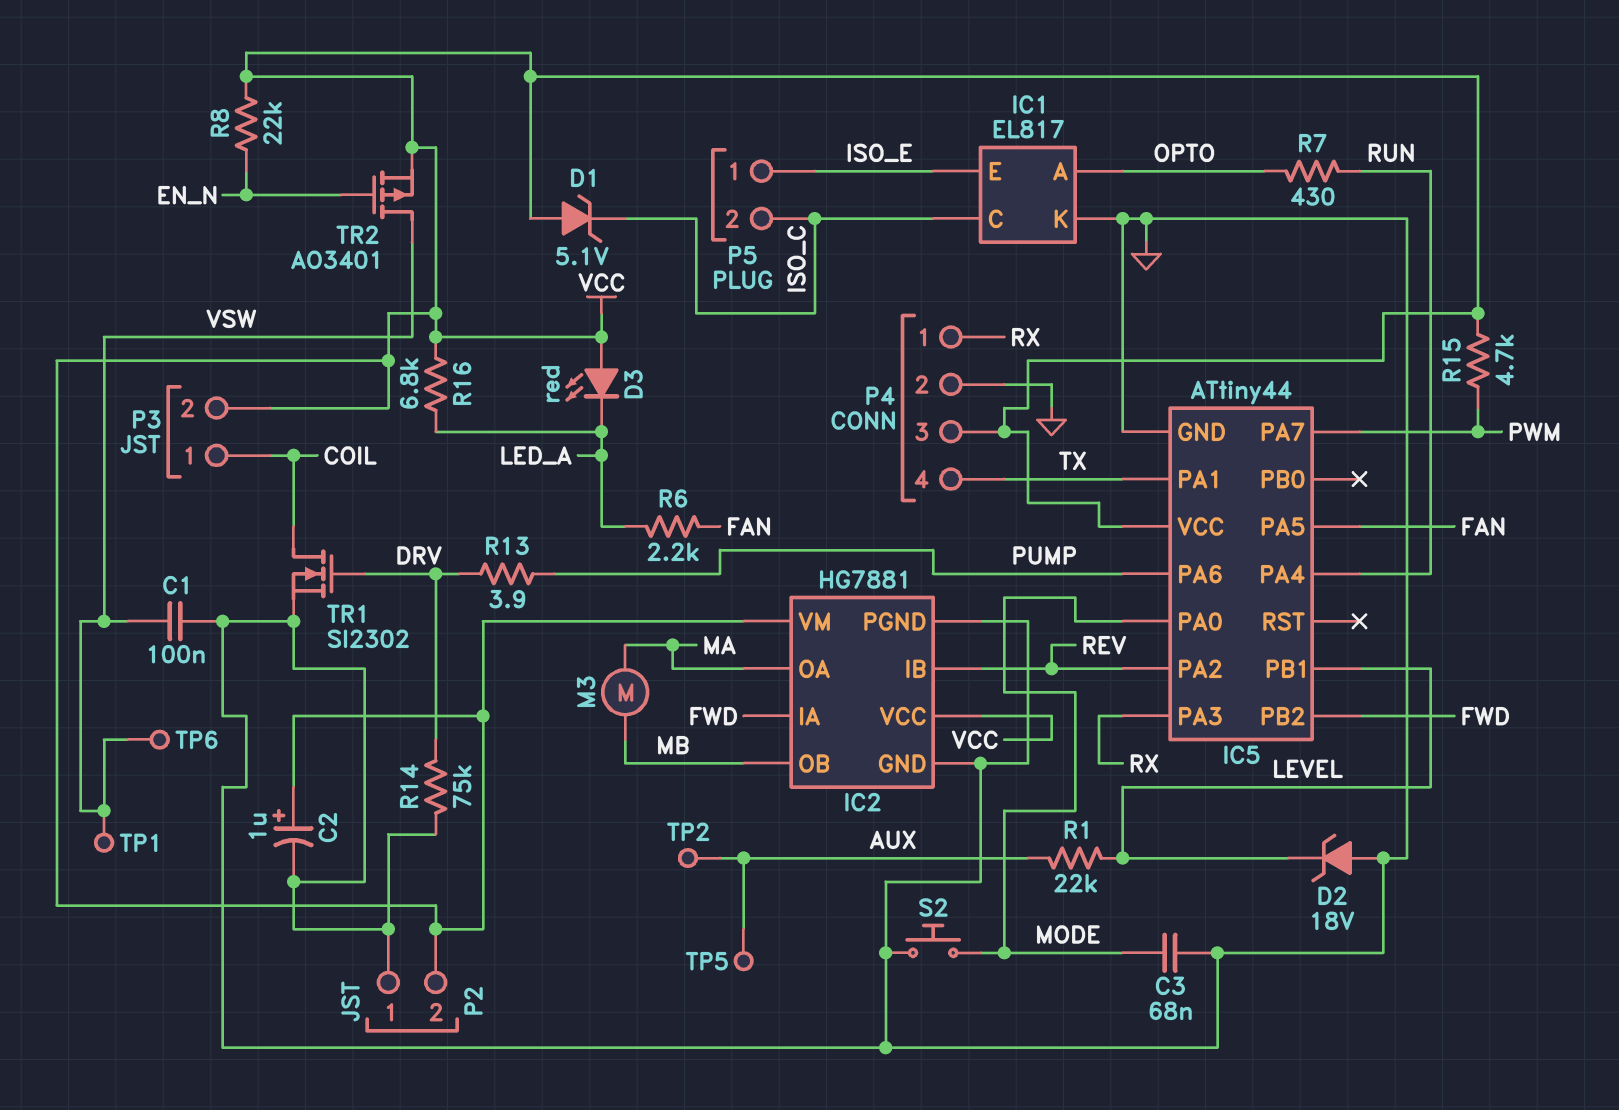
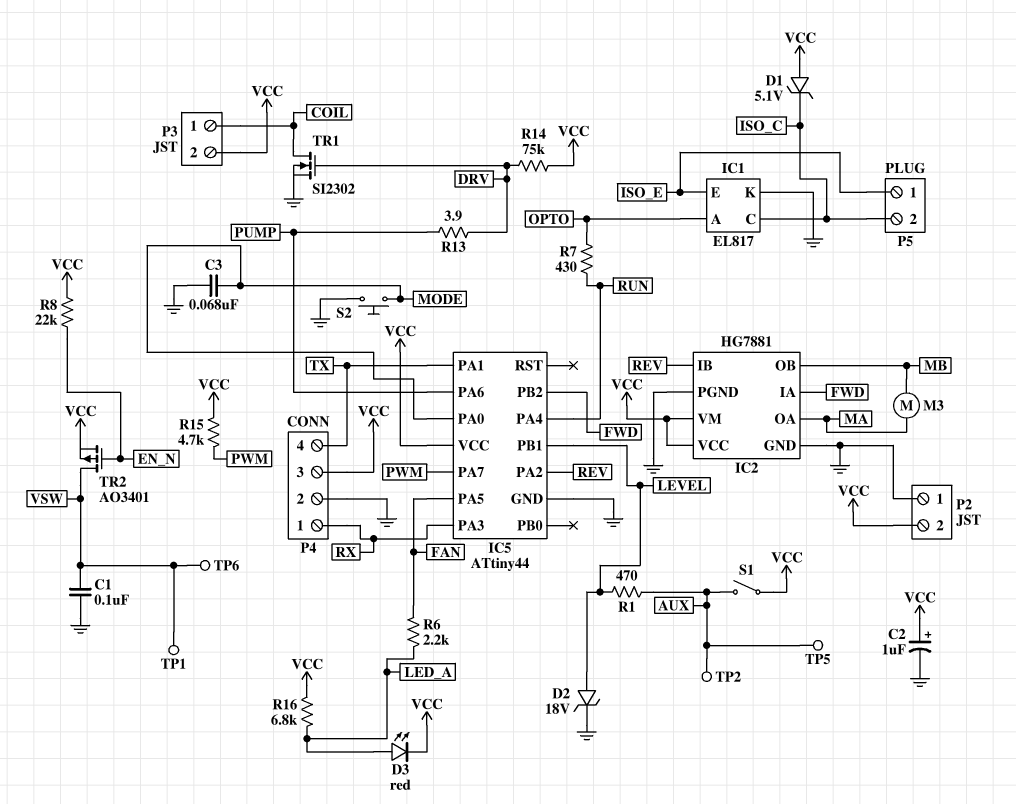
D2: zener 18V (A GND, K LEVEL) -> zener 18V (A LEVEL, K GND)
D3: LED red (A VCC, K LED_A) -> LED red (A LED_A, K VCC)
R1: 22k (AUX, LEVEL) -> 470 (AUX, LEVEL)
R14: 75k (DRV, GND) -> 75k (DRV, VCC)
S1: none -> switch (AUX, VCC)

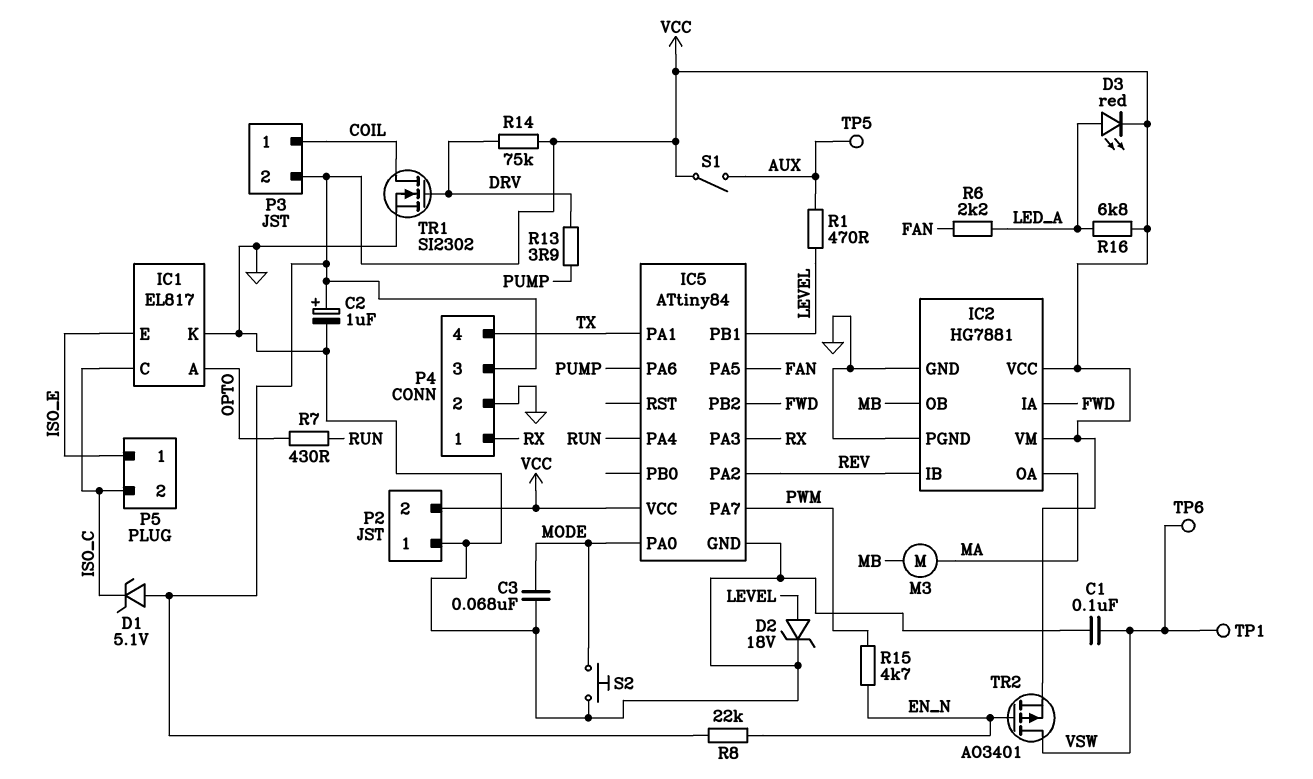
IC5: ATtiny44 -> ATtiny84
R15: 4.7k (PWM, VCC) -> 4.7k (EN_N, PWM)
TP2: test point (AUX) -> none

